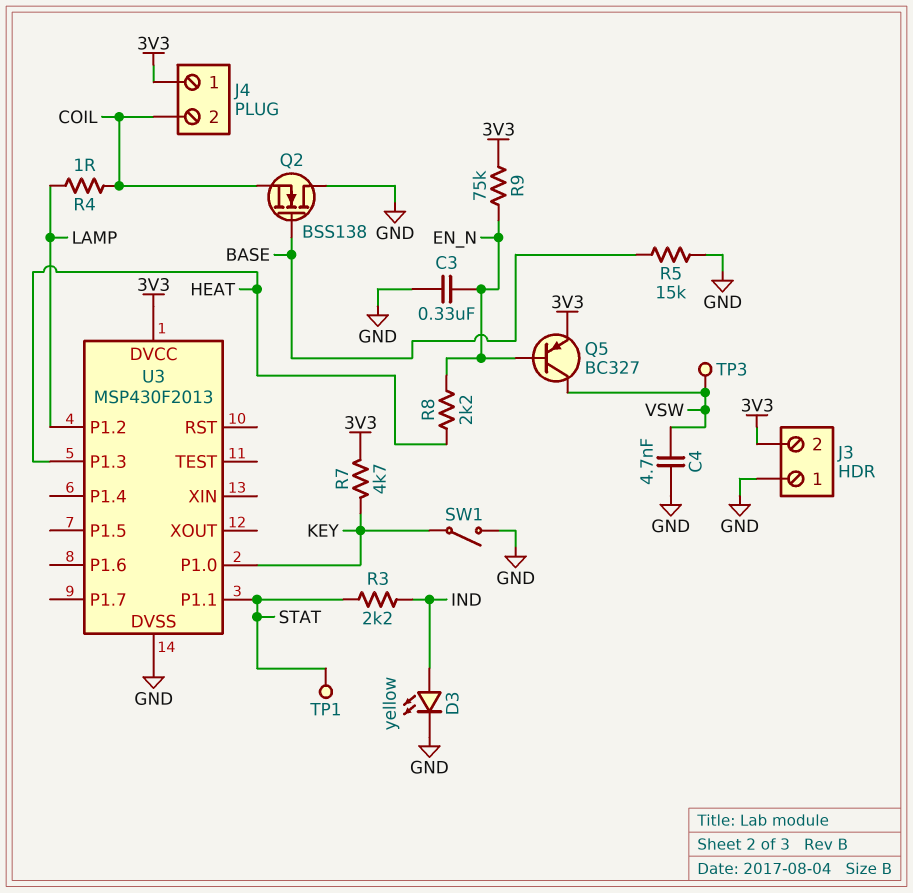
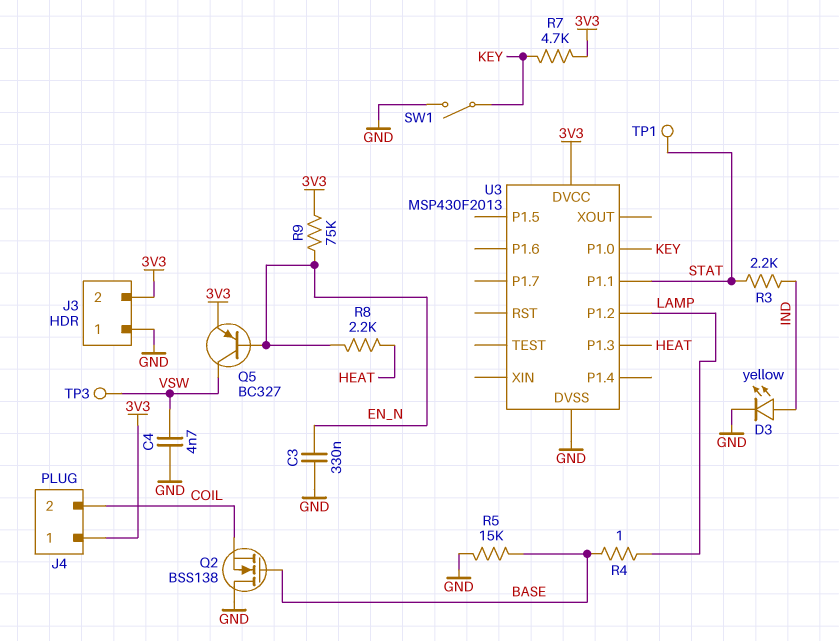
R4: 1 (COIL, LAMP) -> 1 (BASE, LAMP)

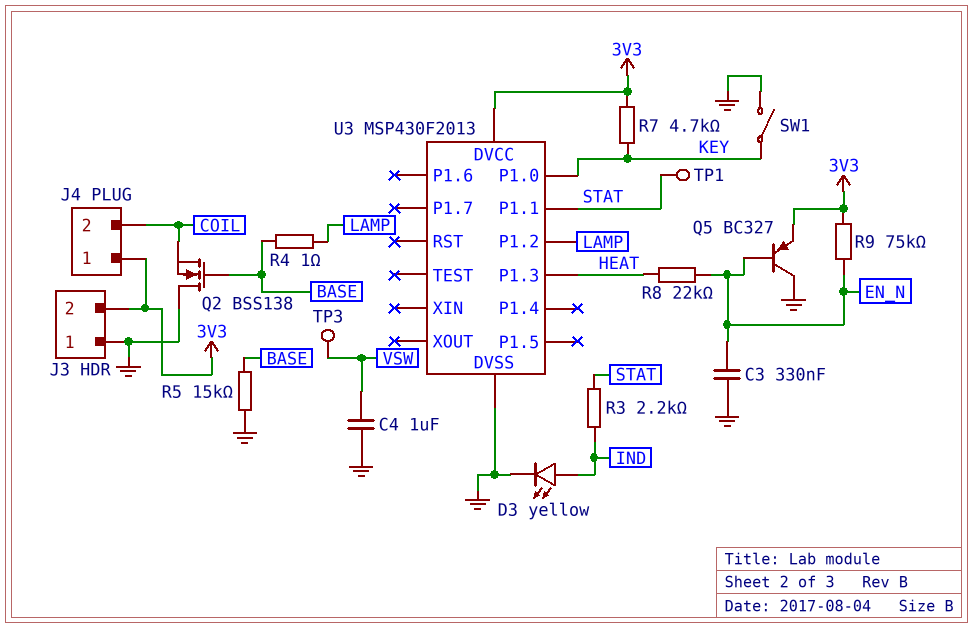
C4: 4.7nF (GND, VSW) -> 1uF (GND, VSW)
Q5: PNP BC327 (B EN_N, C VSW, E 3V3) -> PNP BC327 (B EN_N, C GND, E 3V3)
R8: 2.2k (EN_N, HEAT) -> 22k (EN_N, HEAT)

